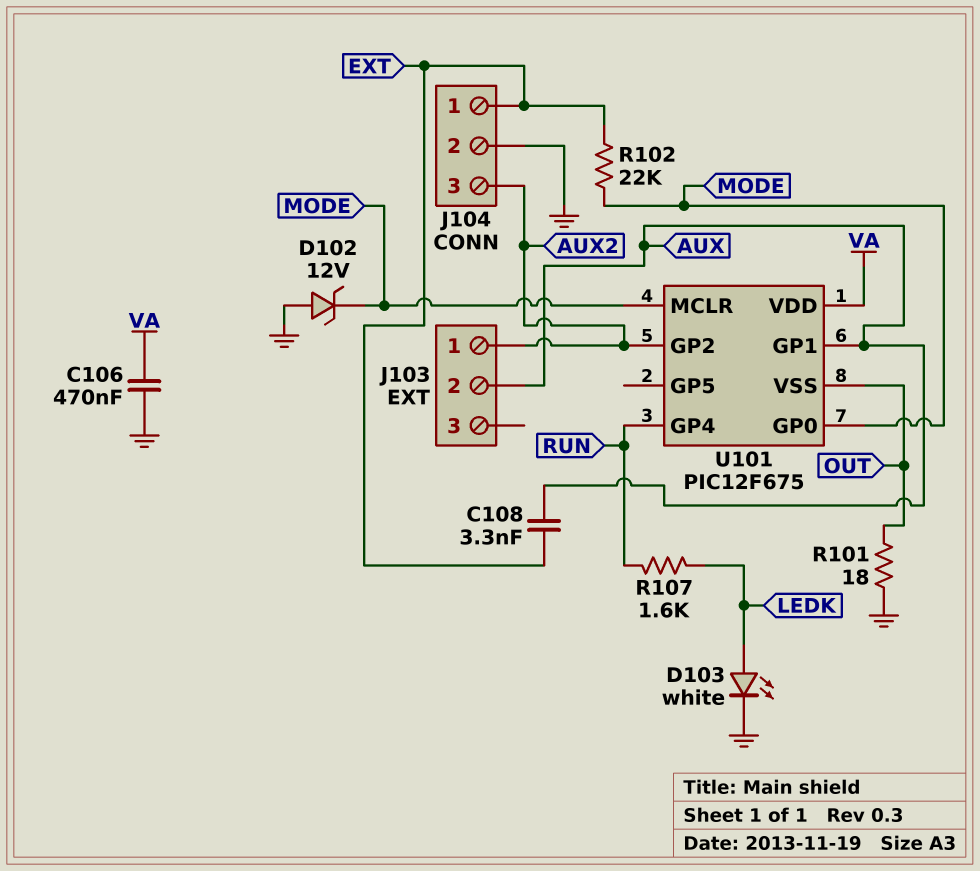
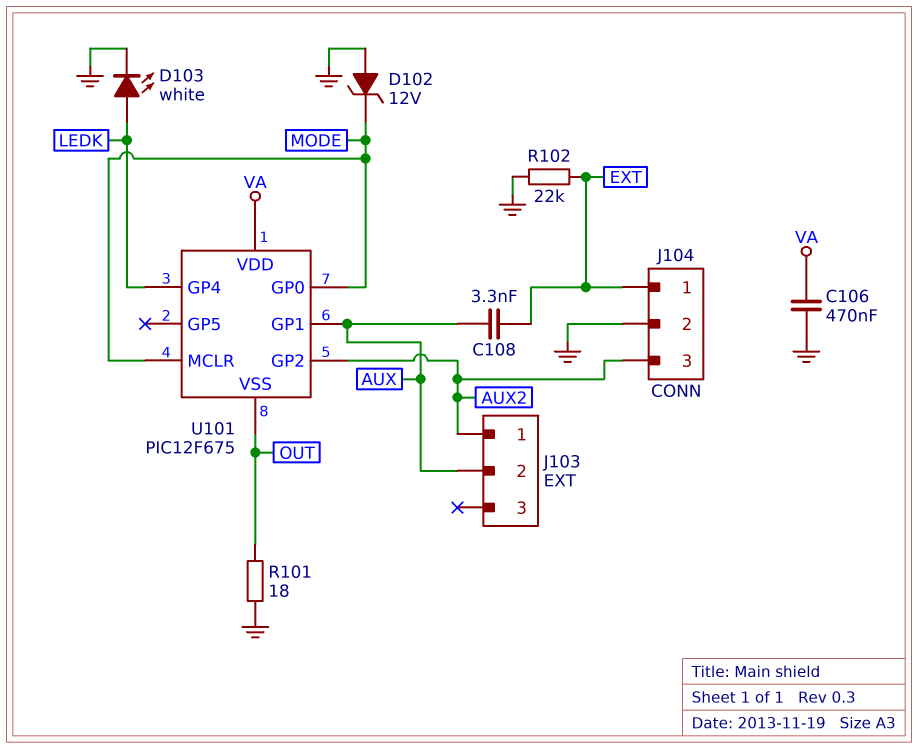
R102: 22k (EXT, MODE) -> 22k (EXT, GND)
R107: 1.6k (LEDK, RUN) -> none
U101 pin GP4: RUN -> LEDK

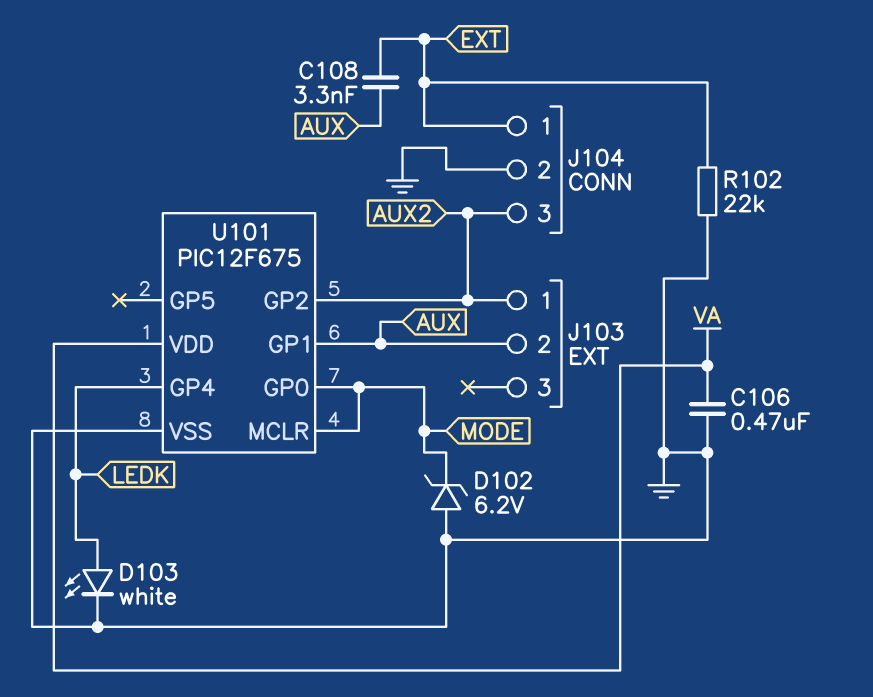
D102: zener 12V (A GND, K MODE) -> zener 6.2V (A GND, K MODE)
R101: 18 (GND, OUT) -> none
U101 pin VSS: OUT -> GND

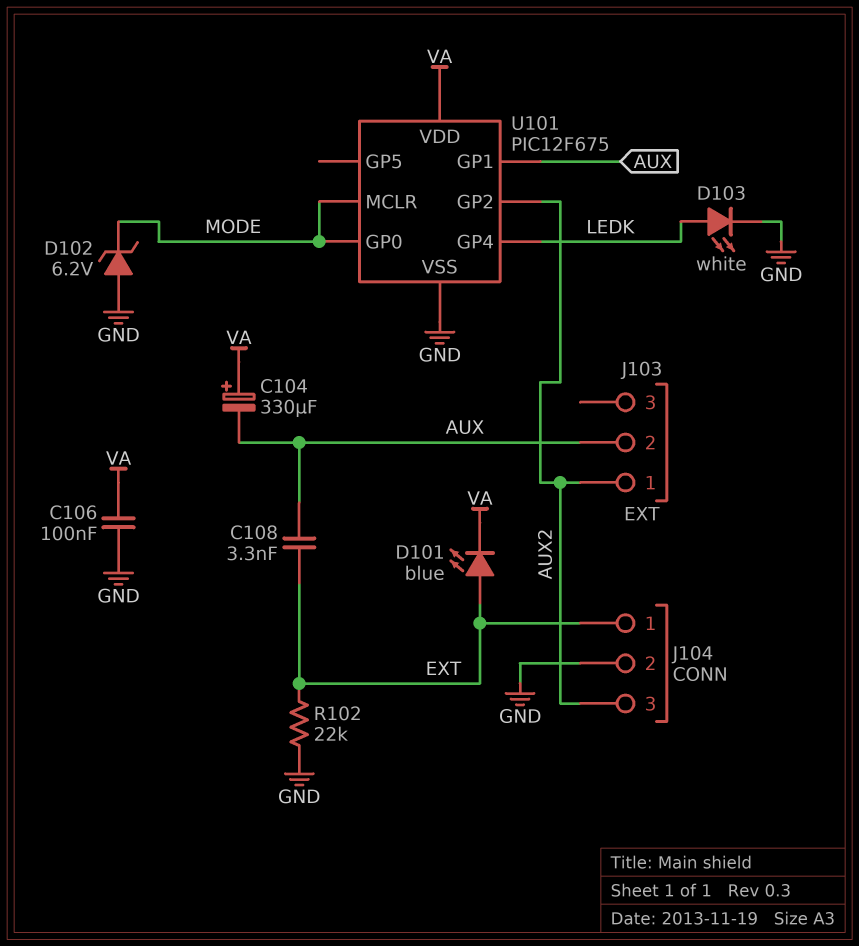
C104: none -> 330uF (plus VA, minus AUX)
C106: 470nF (GND, VA) -> 100nF (GND, VA)
D101: none -> LED blue (A EXT, K VA)

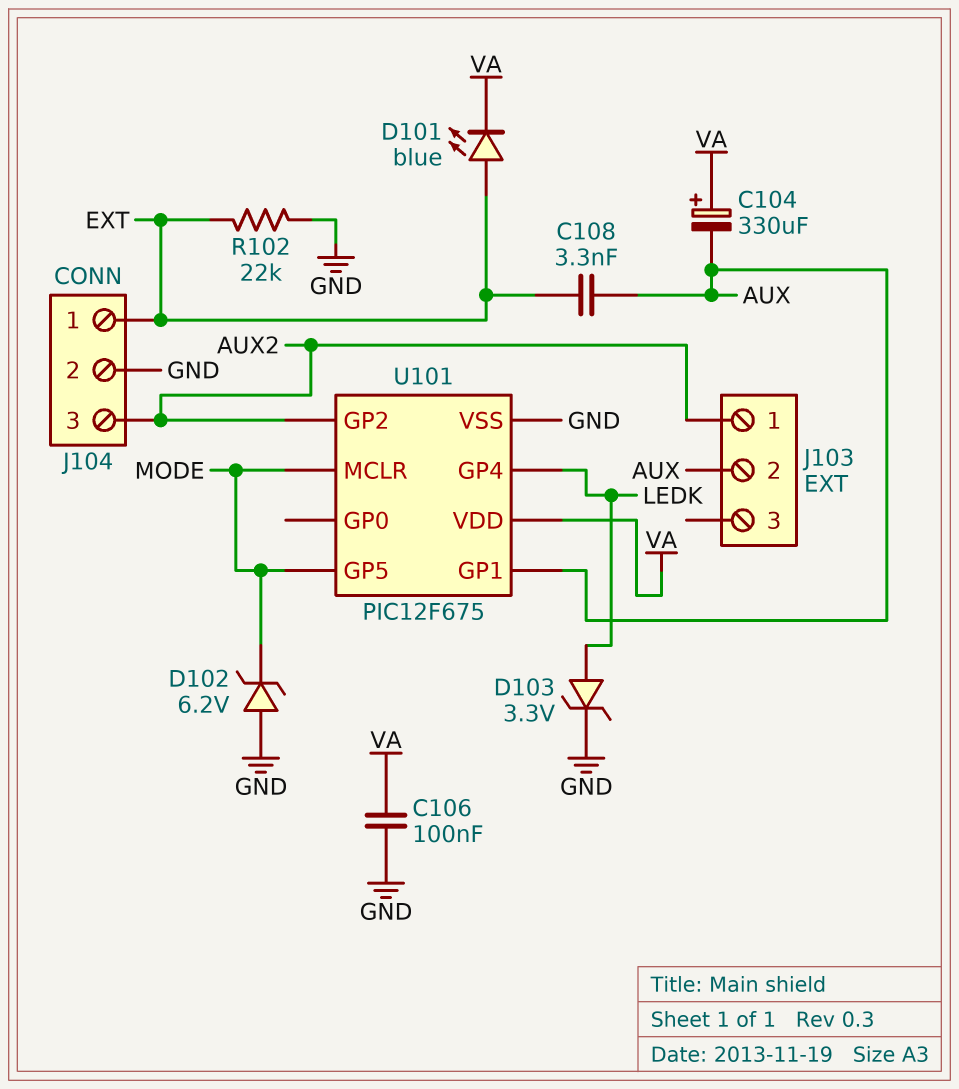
D103: LED white (A LEDK, K GND) -> zener 3.3V (A LEDK, K GND)
U101 pin GP0: MODE -> none
U101 pin GP5: none -> MODE

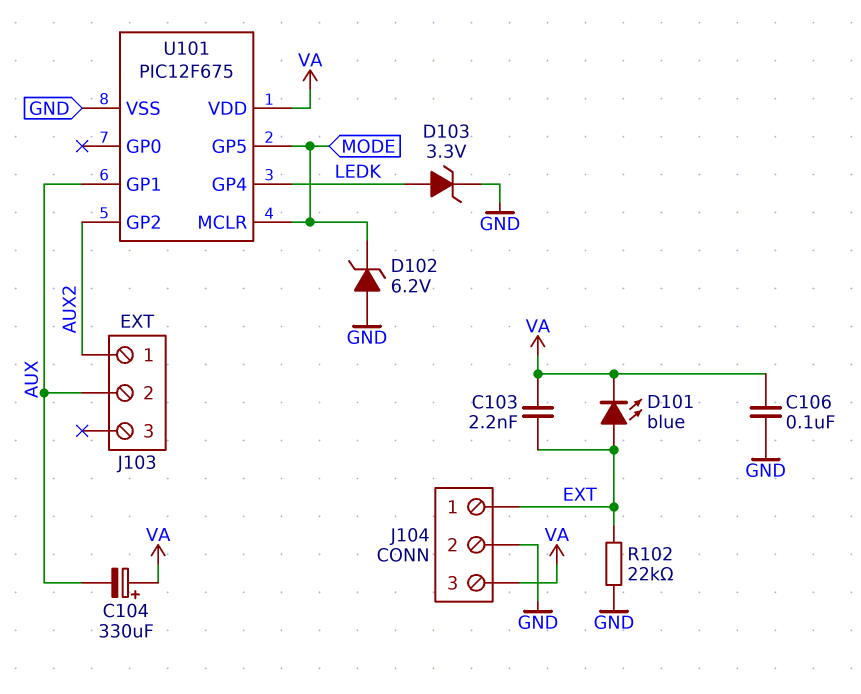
C103: none -> 2.2nF (EXT, VA)
C108: 3.3nF (AUX, EXT) -> none
J104 pin 3: AUX2 -> VA

